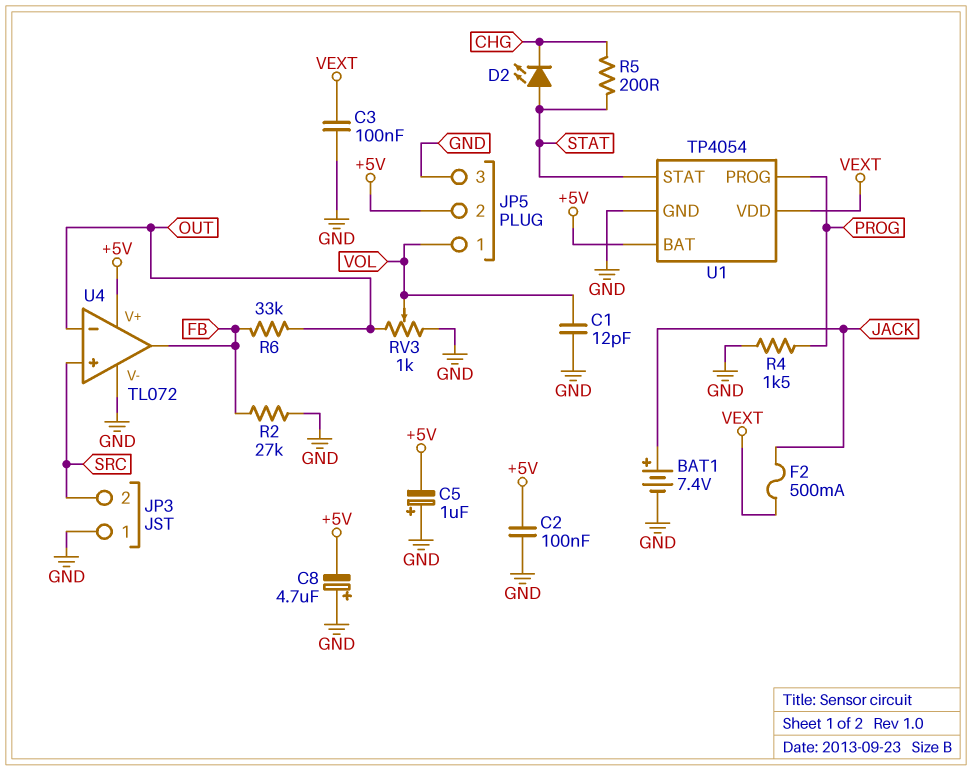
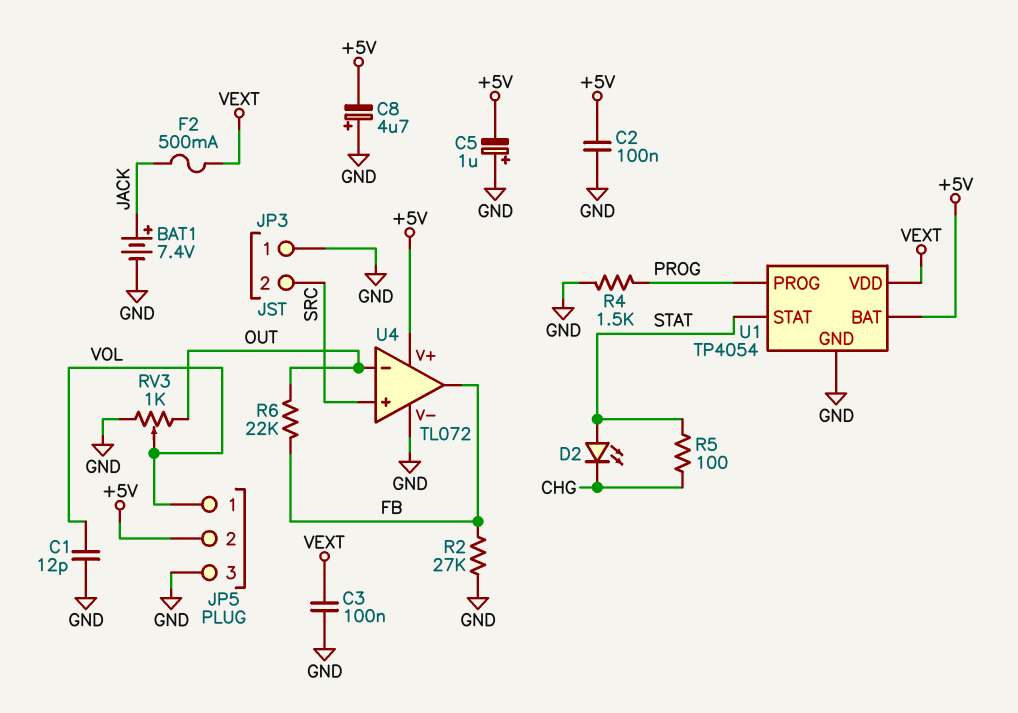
R5: 200 (CHG, STAT) -> 100 (CHG, STAT)
R6: 33k (FB, OUT) -> 22k (FB, OUT)

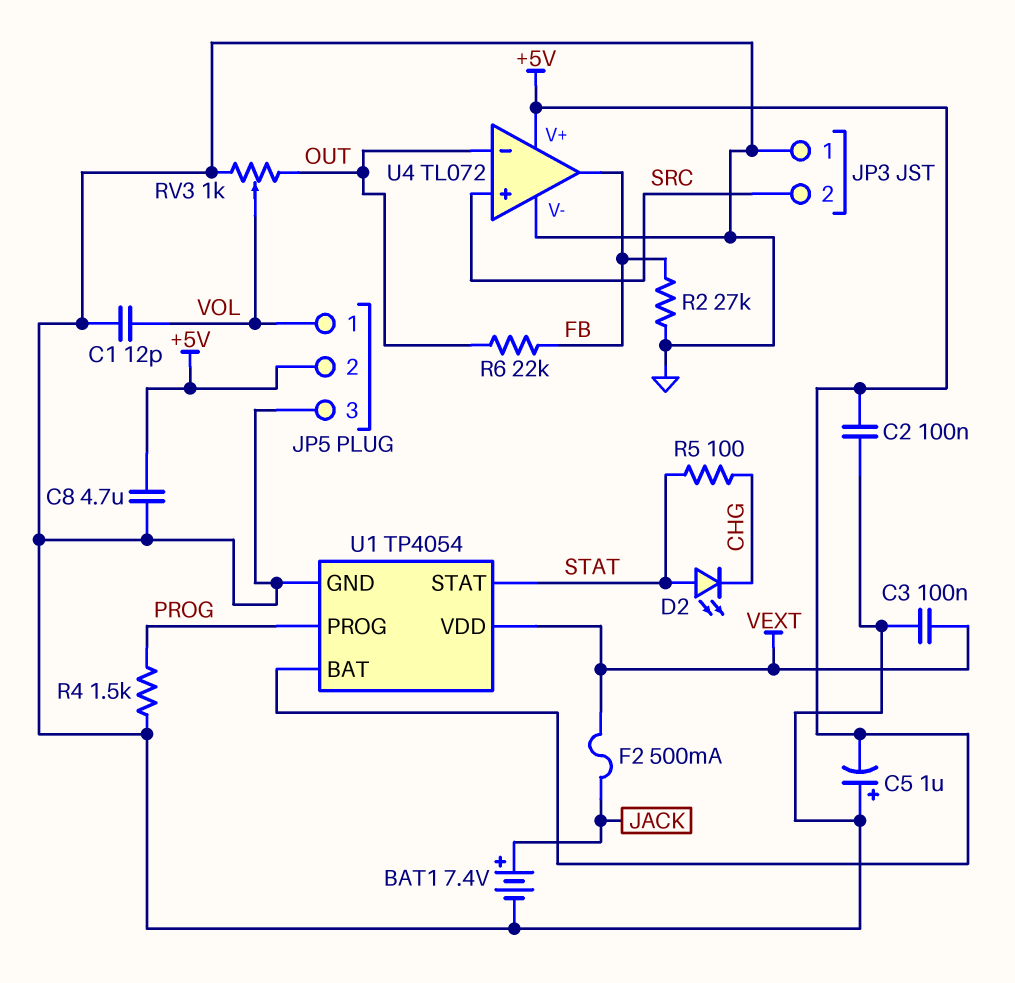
C8: 4.7uF (plus GND, minus +5V) -> 4.7uF (+5V, GND)

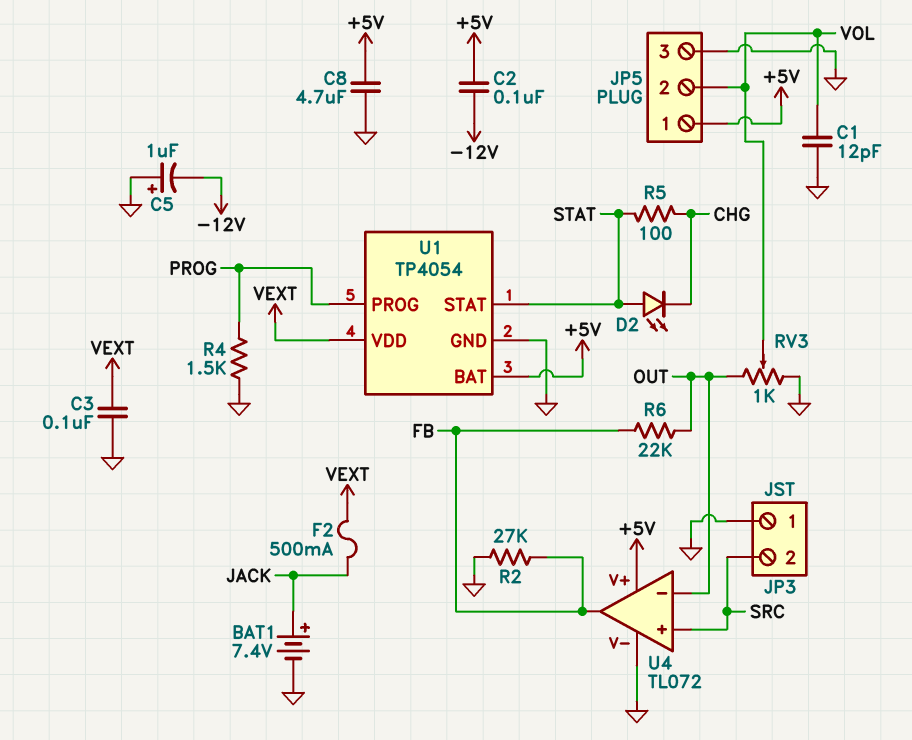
C2: 100nF (+5V, GND) -> 100nF (+5V, -12V)
C5: 1uF (plus GND, minus +5V) -> 1uF (plus GND, minus -12V)
JP5 pin 1: VOL -> +5V
JP5 pin 2: +5V -> VOL

